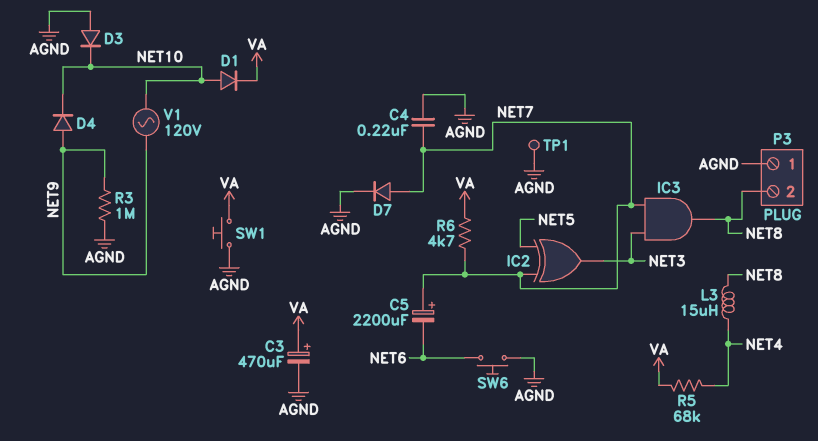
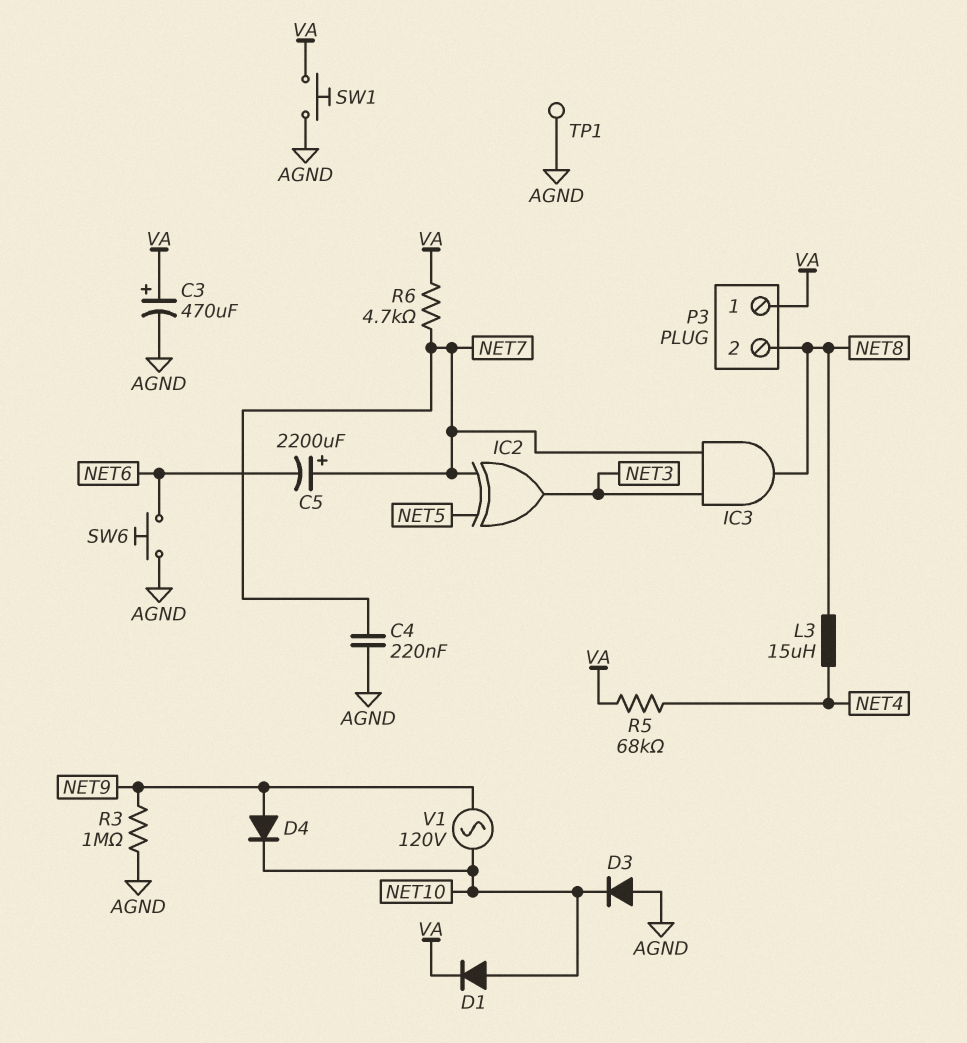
D7: diode (A NET7, K AGND) -> none
P3 pin 1: AGND -> VA

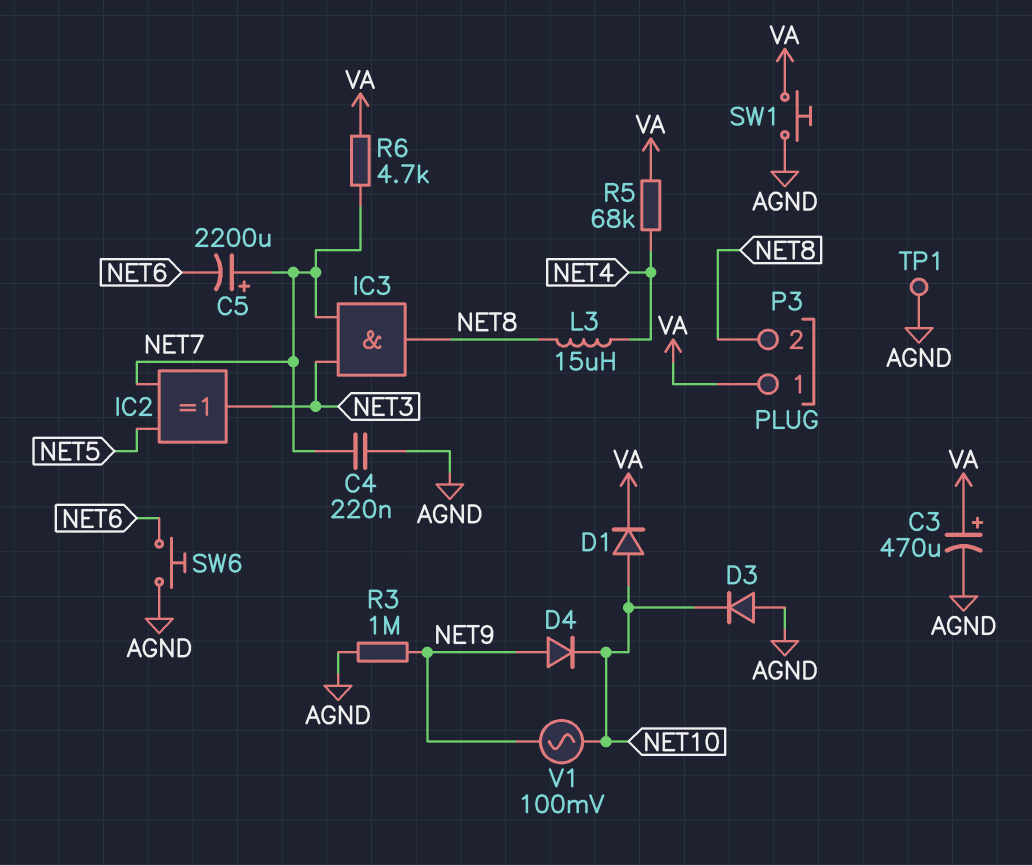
V1: AC 120V (NET9, NET10) -> AC 100mV (NET9, NET10)

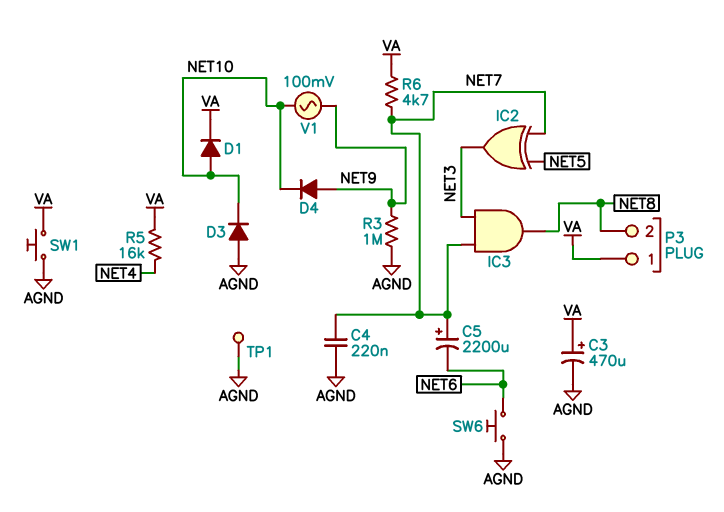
L3: 15uH (NET4, NET8) -> none
R5: 68k (NET4, VA) -> 16k (NET4, VA)

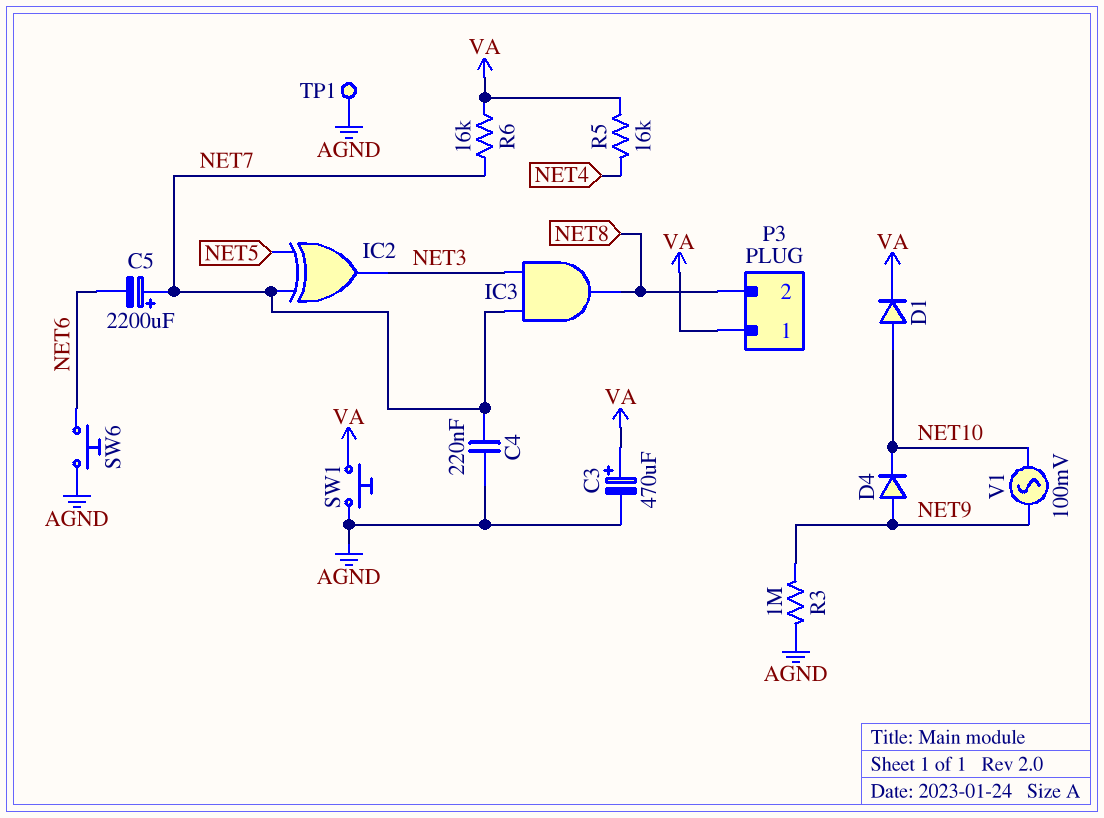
D3: diode (A AGND, K NET10) -> none
R6: 4.7k (NET7, VA) -> 16k (NET7, VA)

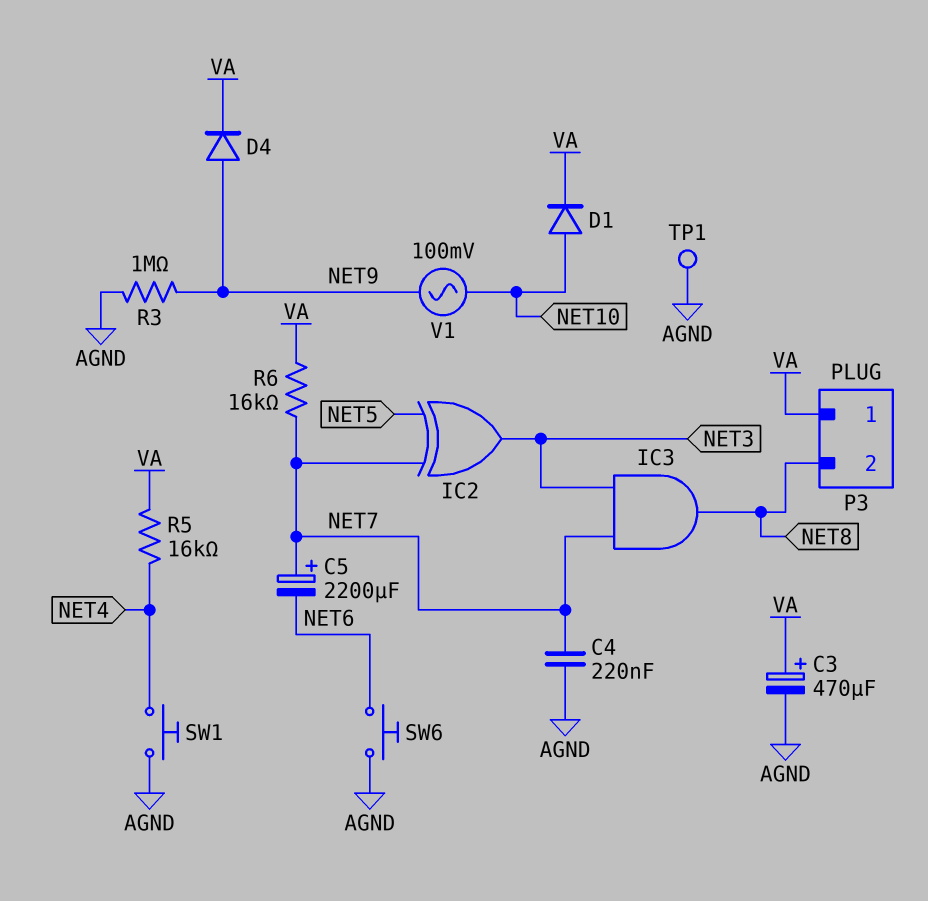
D4: diode (A NET9, K NET10) -> diode (A NET9, K VA)
SW1: button (AGND, VA) -> button (AGND, NET4)

